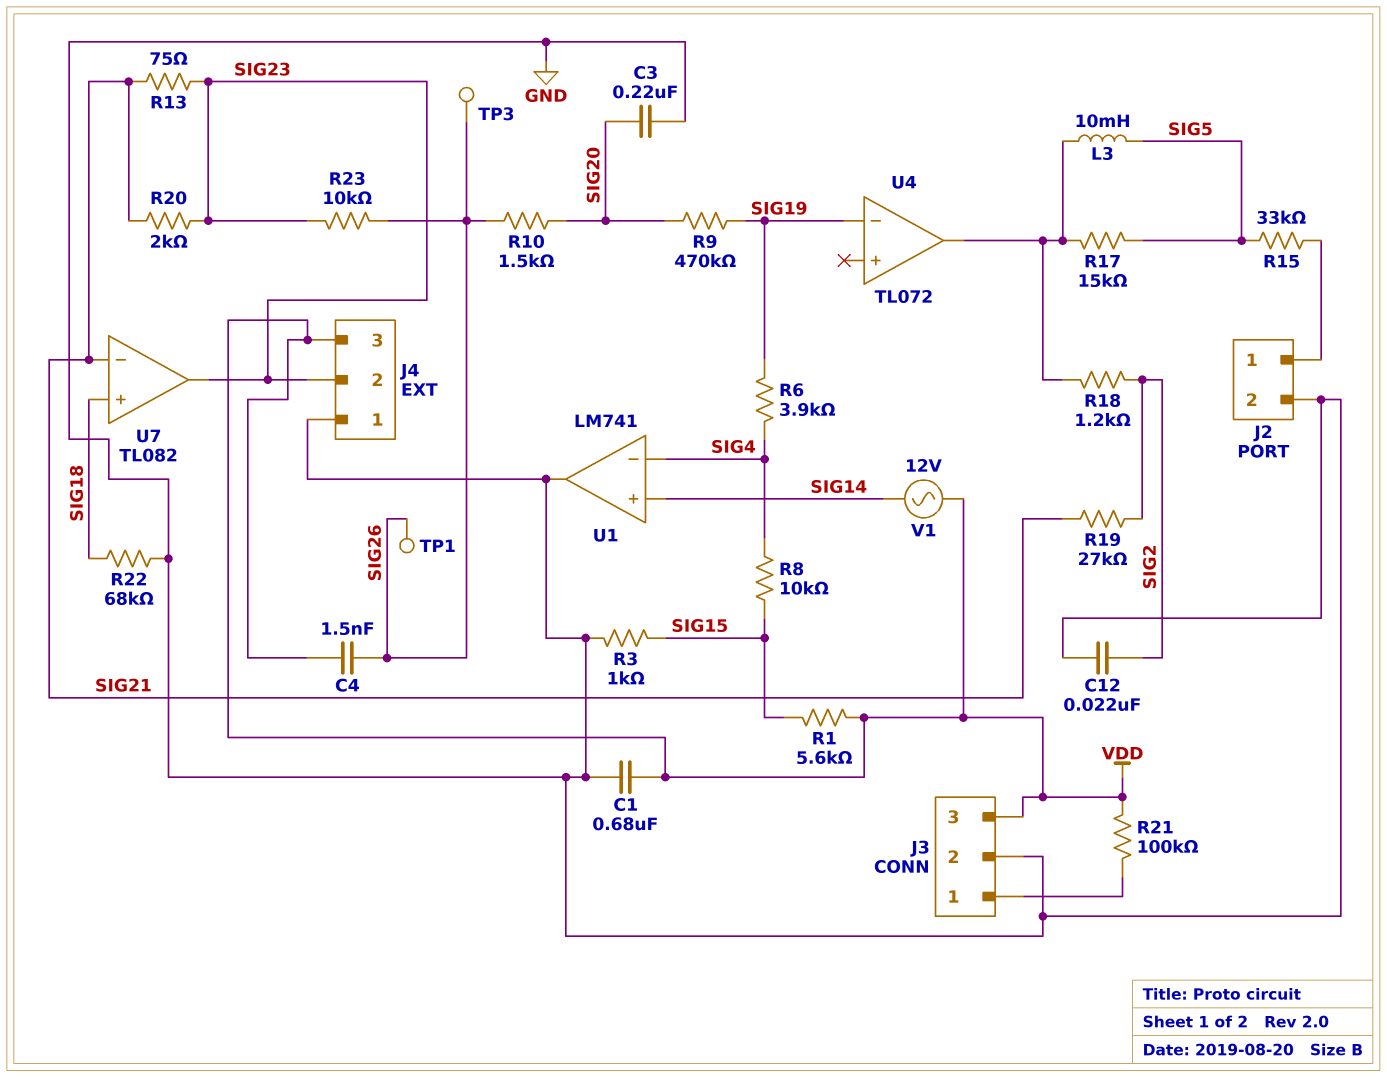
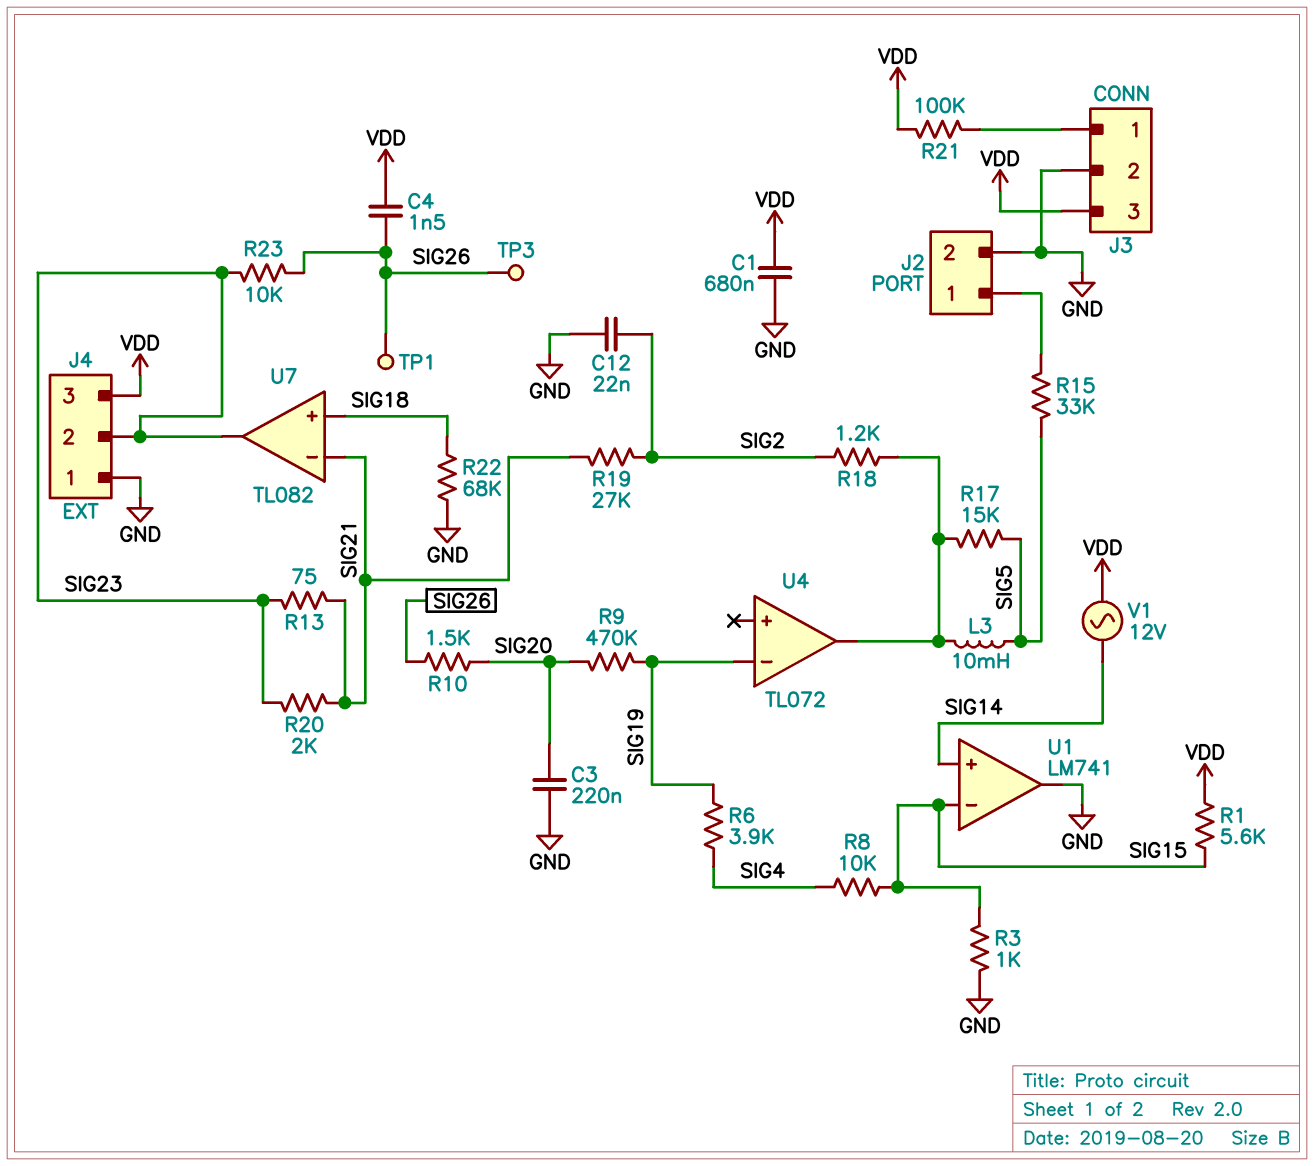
U1 pin in-: SIG4 -> SIG15

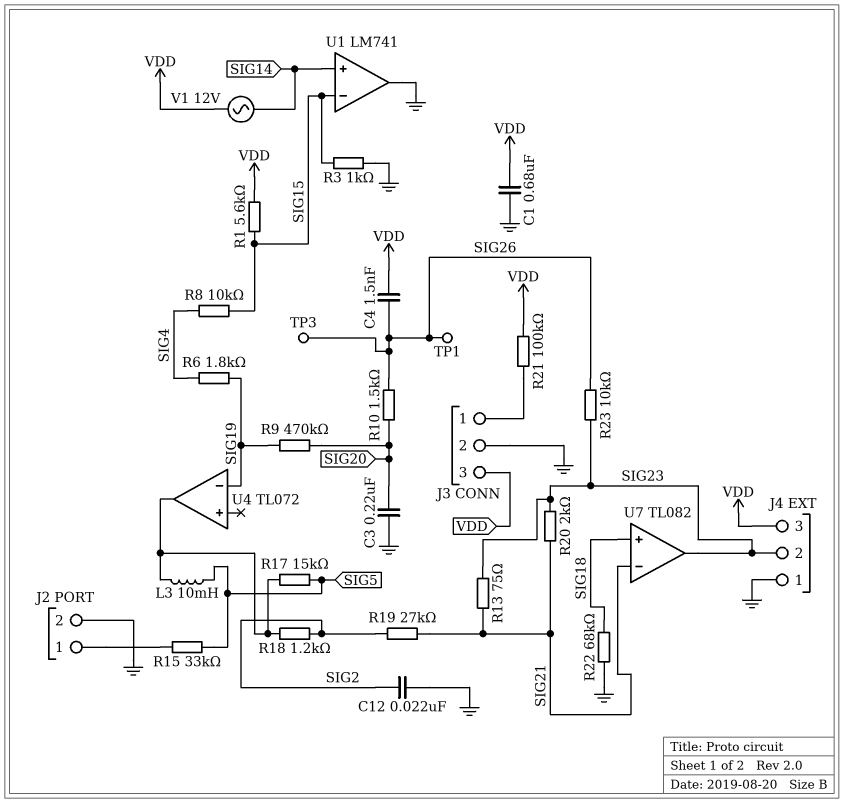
R6: 3.9k (SIG4, SIG19) -> 1.8k (SIG4, SIG19)

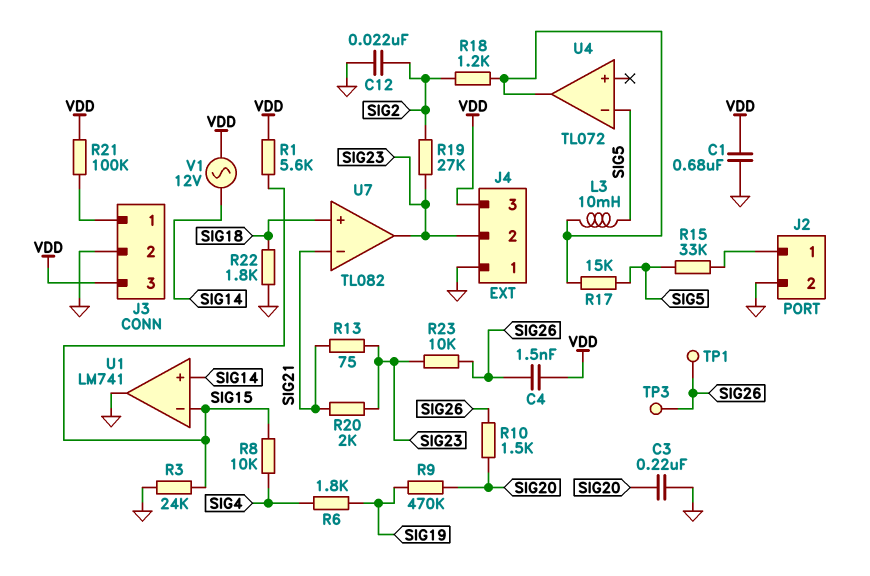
R3: 1k (GND, SIG15) -> 24k (GND, SIG15)
R19: 27k (SIG2, SIG21) -> 27k (SIG2, SIG23)
R22: 68k (GND, SIG18) -> 1.8k (GND, SIG18)
U4 pin in-: SIG19 -> SIG5

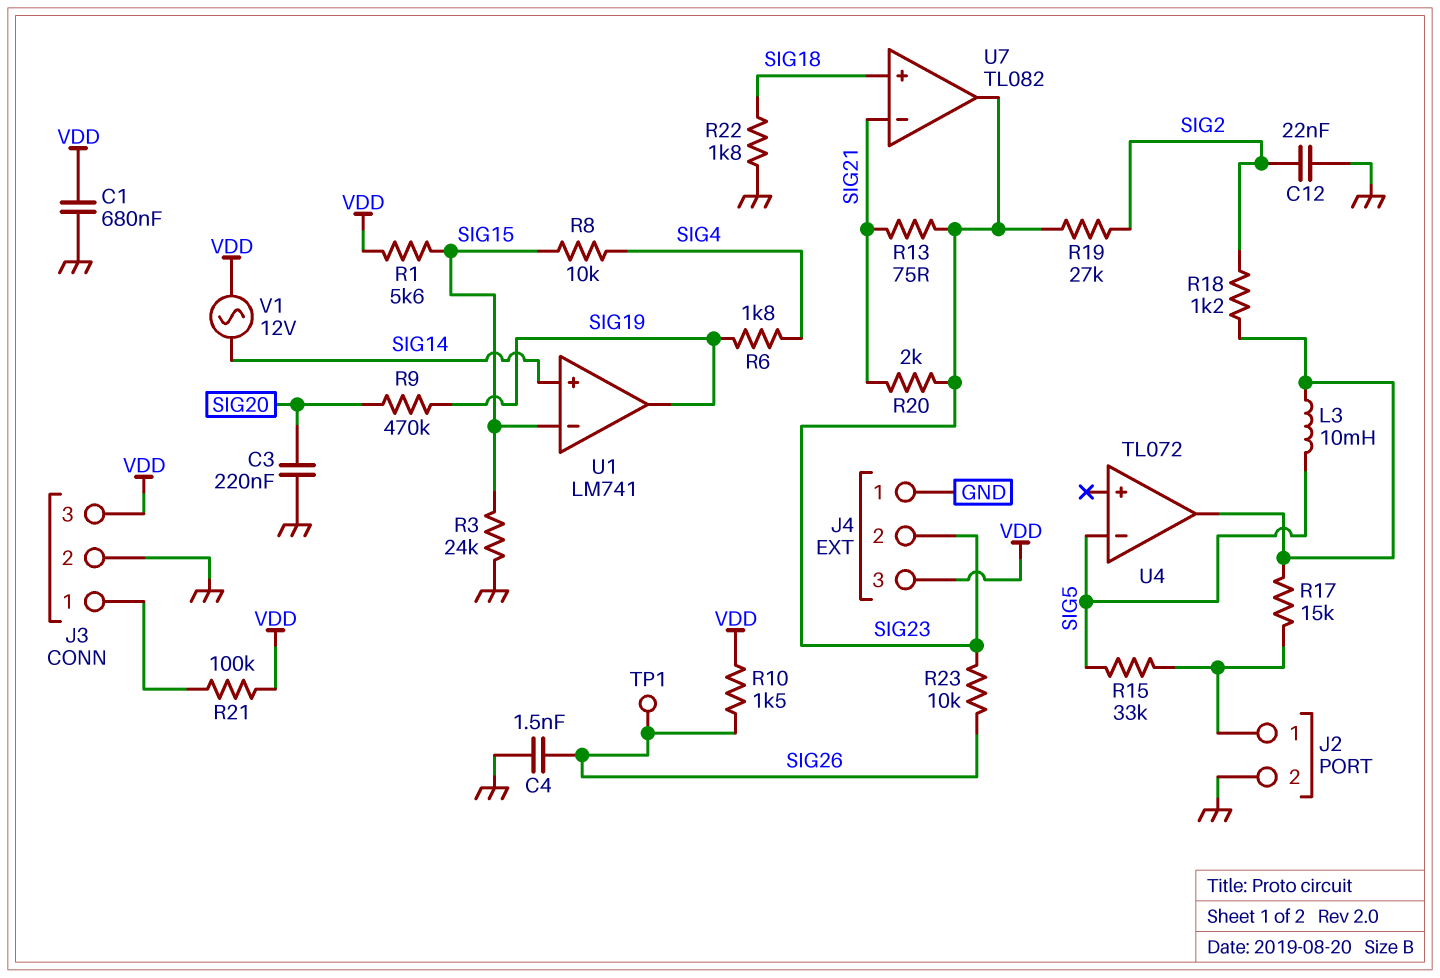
C4: 1.5nF (SIG26, VDD) -> 1.5nF (GND, SIG26)
R10: 1.5k (SIG20, SIG26) -> 1.5k (SIG26, VDD)
R17: 15k (SIG5, U4/out) -> 15k (J2/1, U4/out)
TP3: test point (SIG26) -> none
U1 pin out: GND -> SIG19

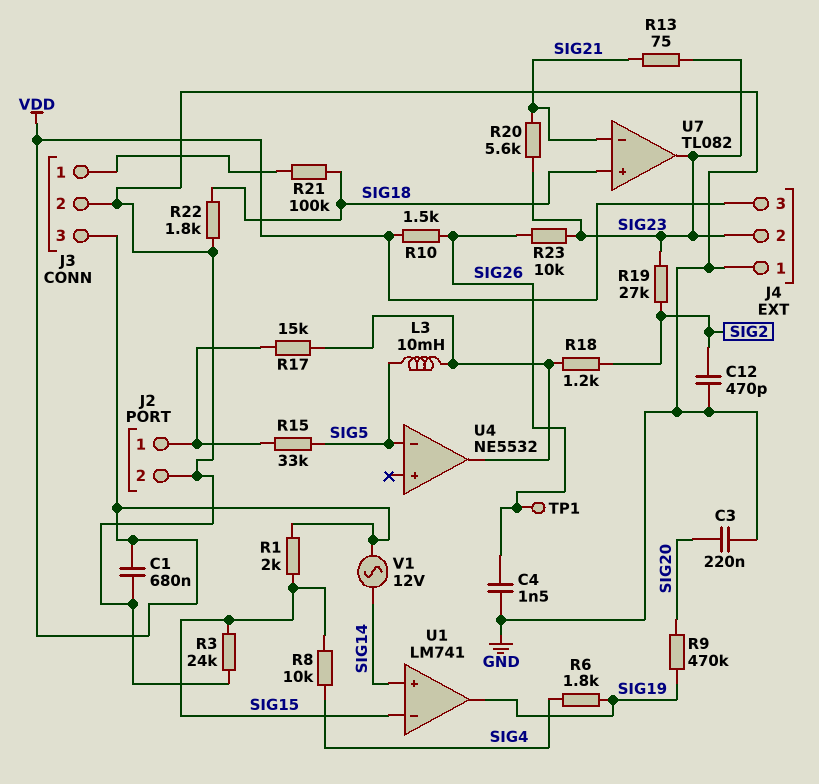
C12: 22nF (GND, SIG2) -> 470pF (GND, SIG2)
R1: 5.6k (SIG15, VDD) -> 2k (SIG15, VDD)
R20: 2k (SIG21, SIG23) -> 5.6k (SIG21, SIG23)
R21: 100k (J3/1, VDD) -> 100k (J3/1, SIG18)
U4: TL072 -> NE5532

